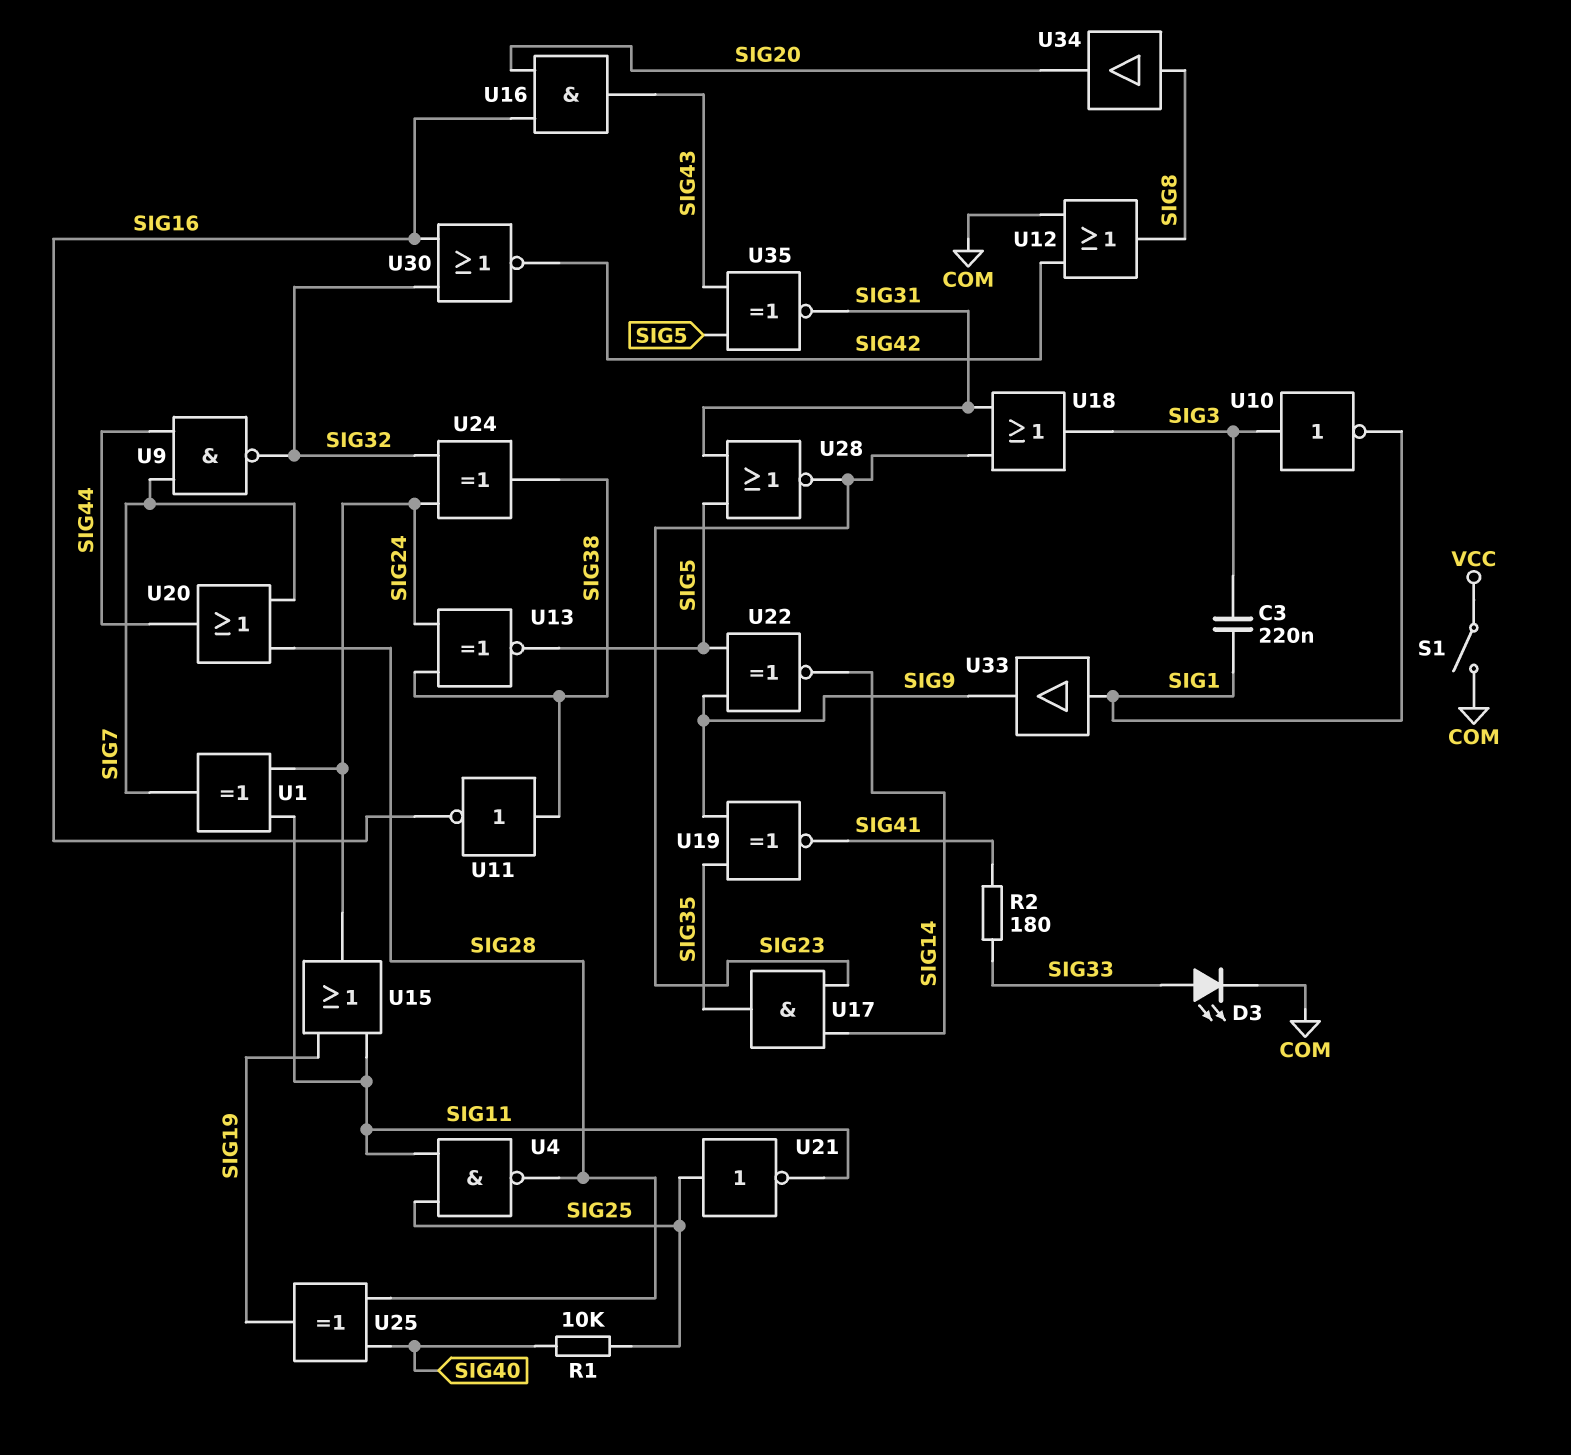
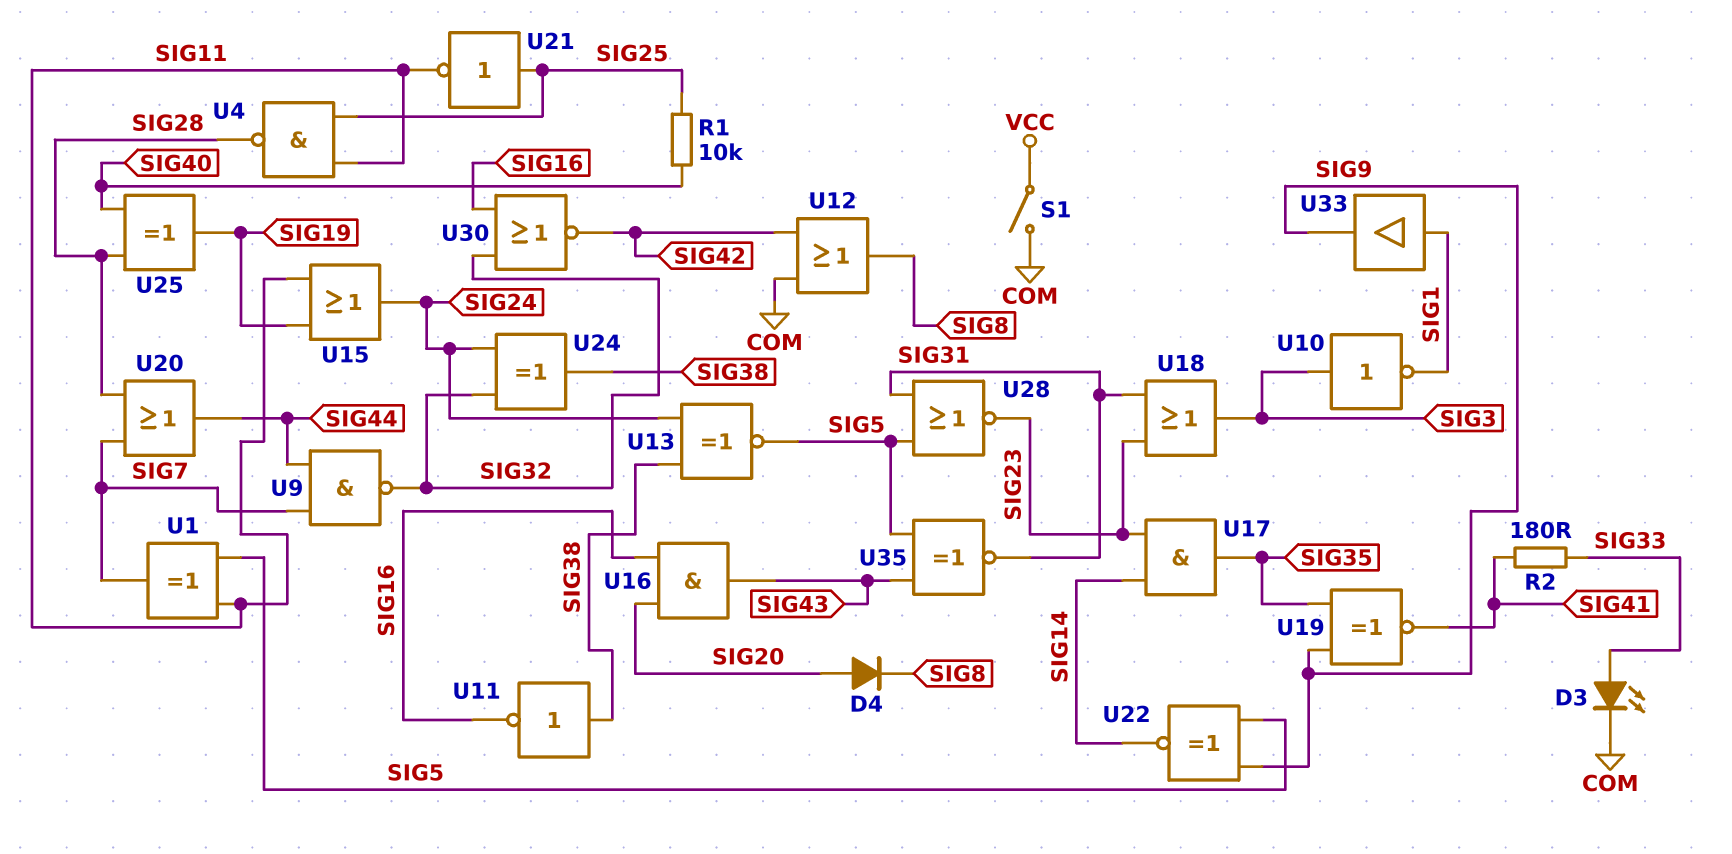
C3: 220nF (SIG1, SIG3) -> none
D4: none -> diode (A SIG20, K SIG8)
U1: XOR (in SIG11, in SIG24, out SIG7) -> XOR (in SIG5, in SIG11, out SIG7)
U34: buffer (in SIG8, out SIG20) -> none

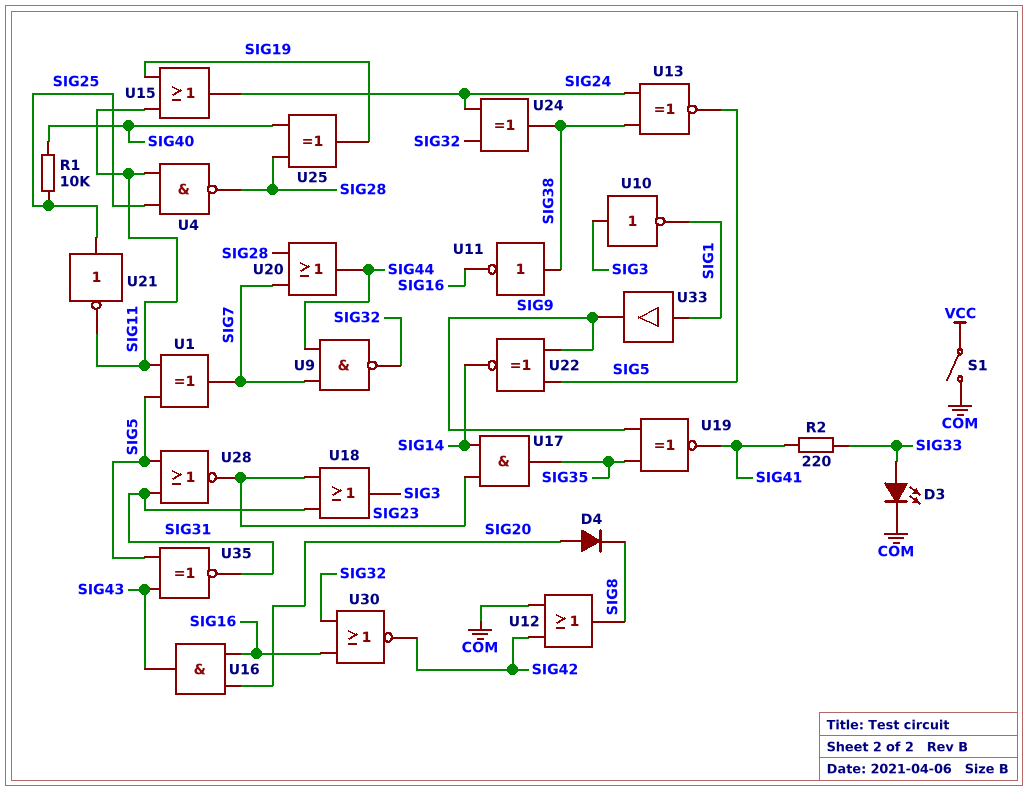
R2: 180 (SIG33, SIG41) -> 220 (SIG33, SIG41)

